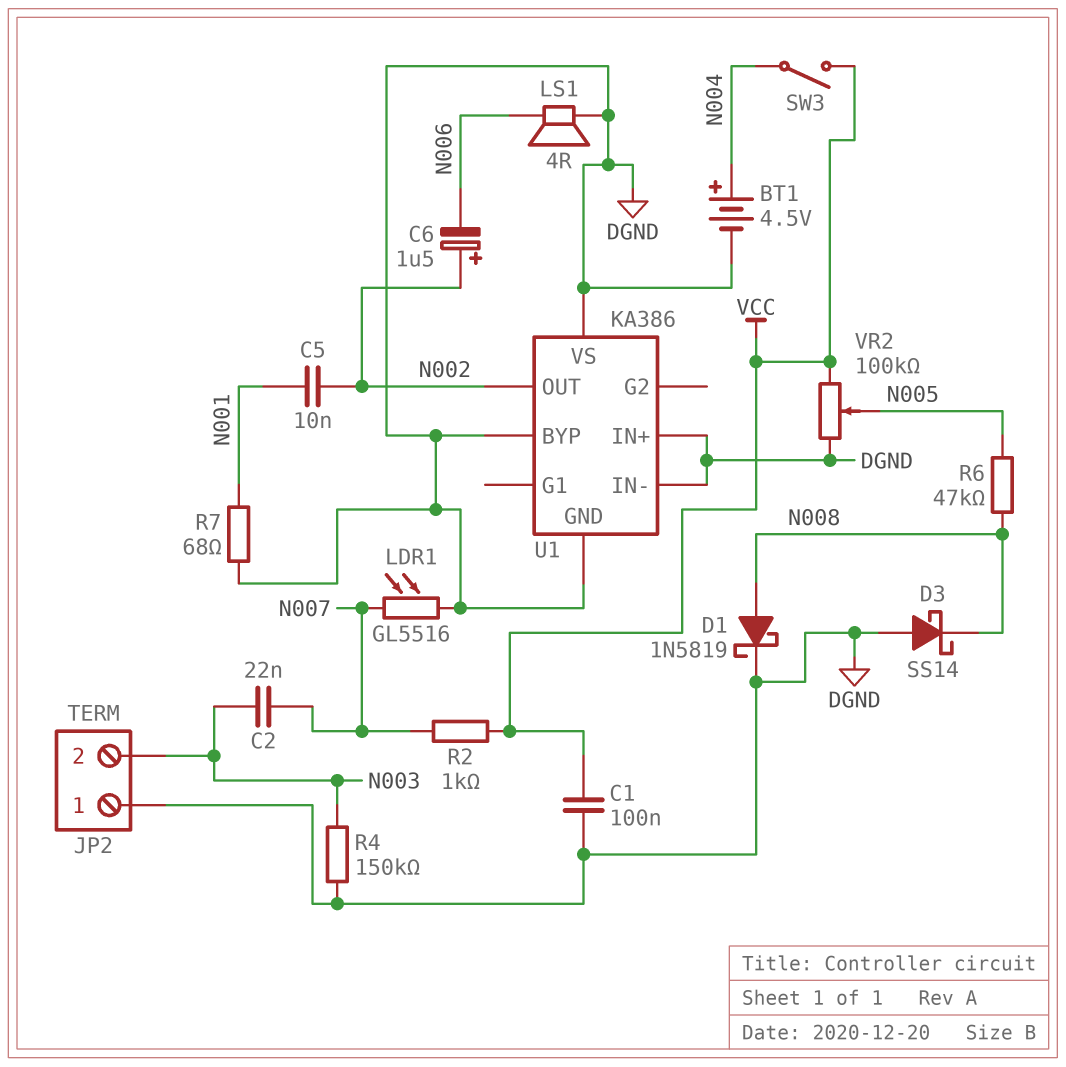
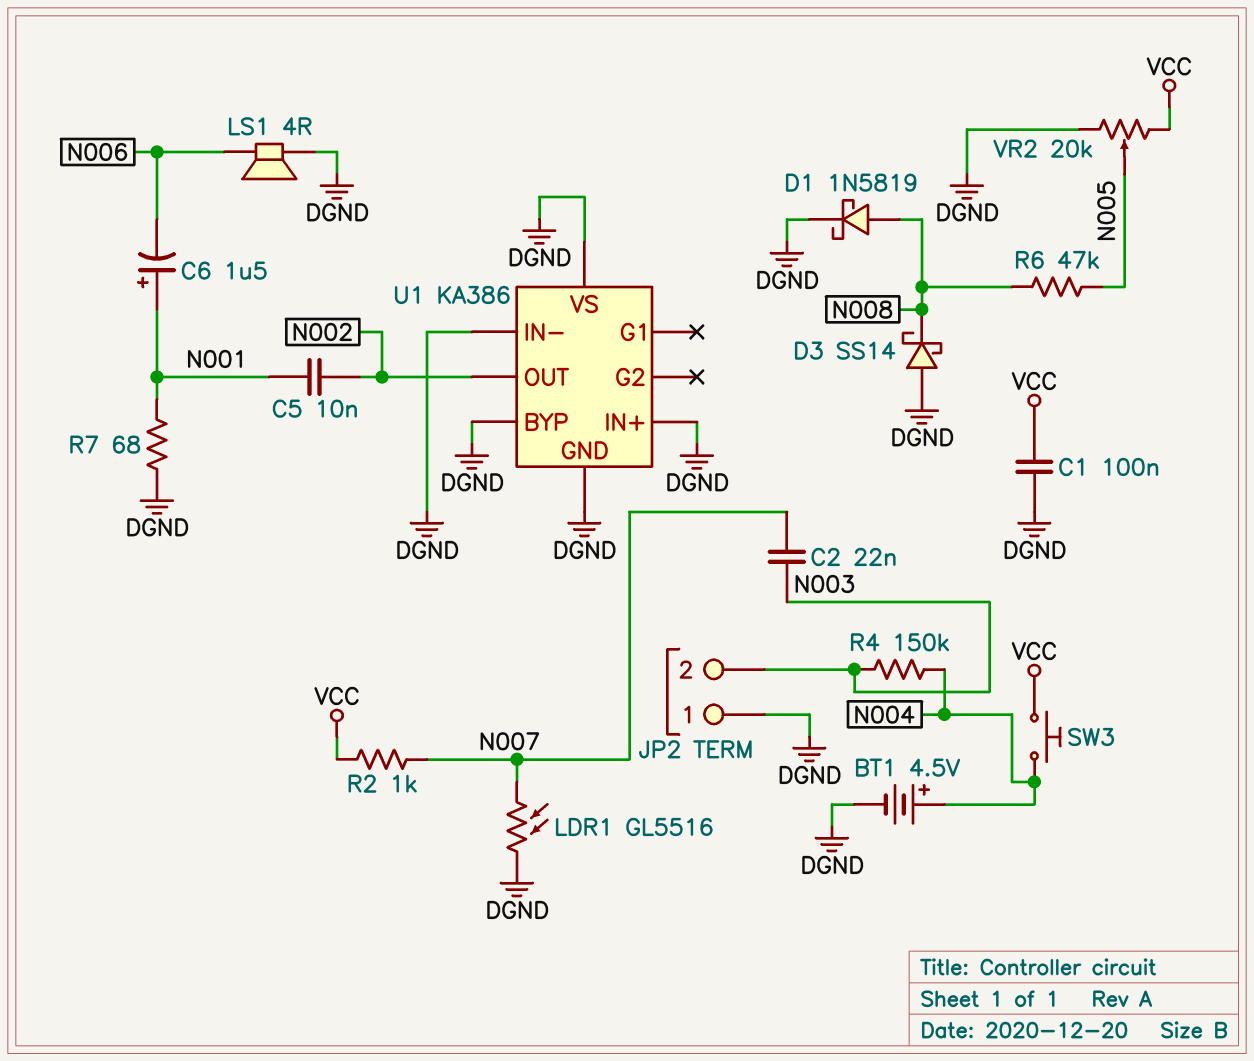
C6: 1.5uF (plus N002, minus N006) -> 1.5uF (plus N001, minus N006)
R4: 150k (DGND, N003) -> 150k (N003, N004)
SW3: switch (N004, VCC) -> button (N004, VCC)
VR2: 100k (DGND, VCC, wiper N005) -> 20k (DGND, VCC, wiper N005)

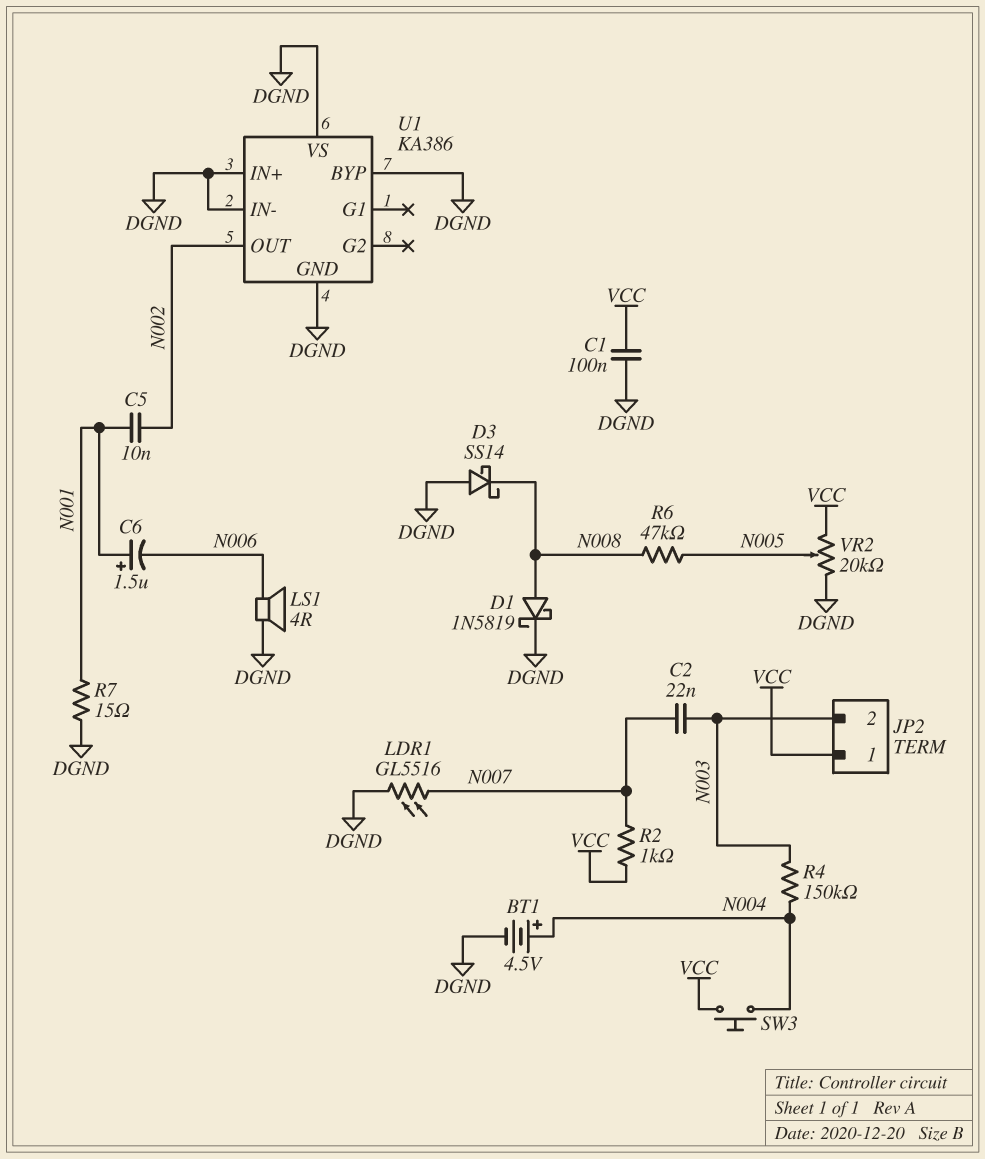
JP2 pin 1: DGND -> VCC
R7: 68 (DGND, N001) -> 15 (DGND, N001)

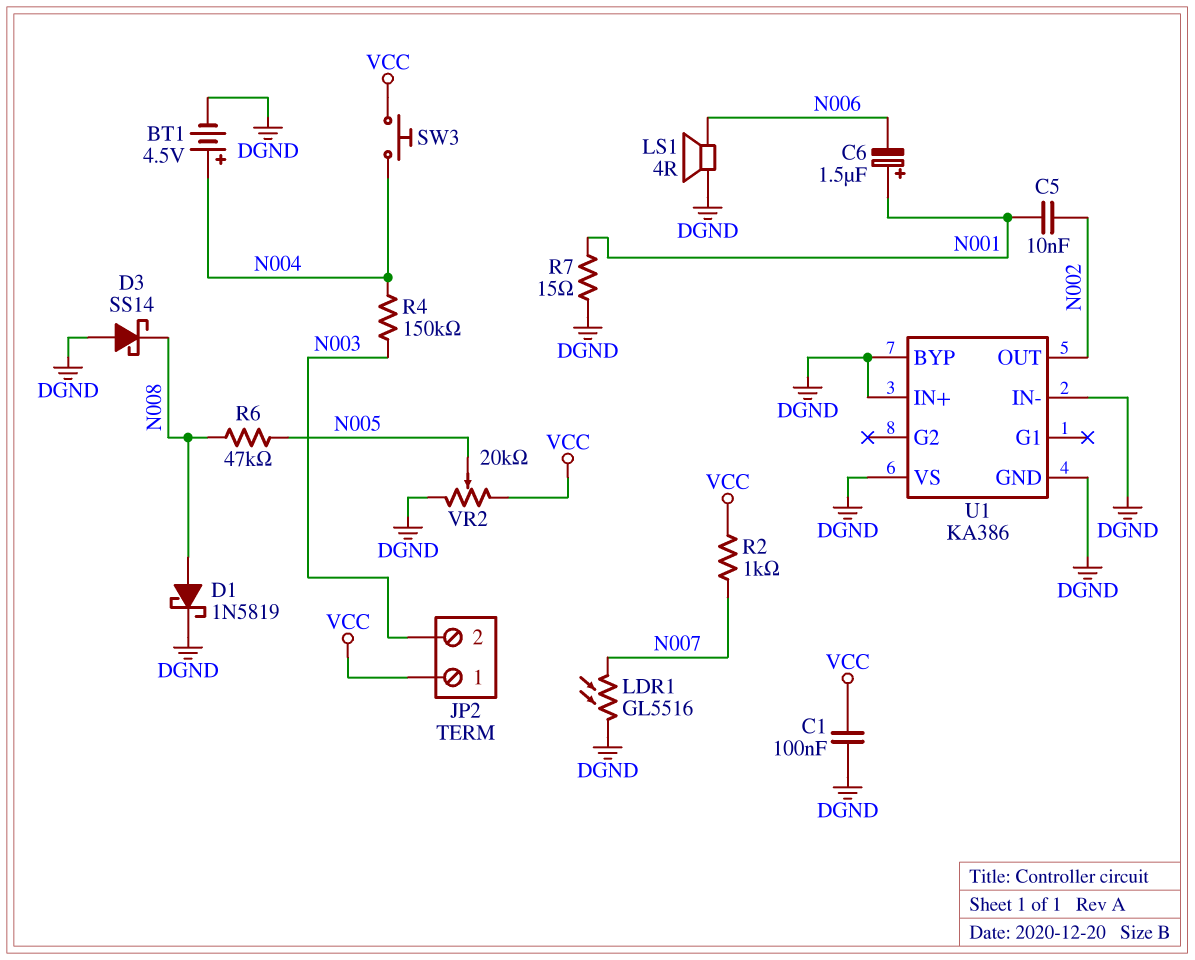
C2: 22nF (N003, N007) -> none

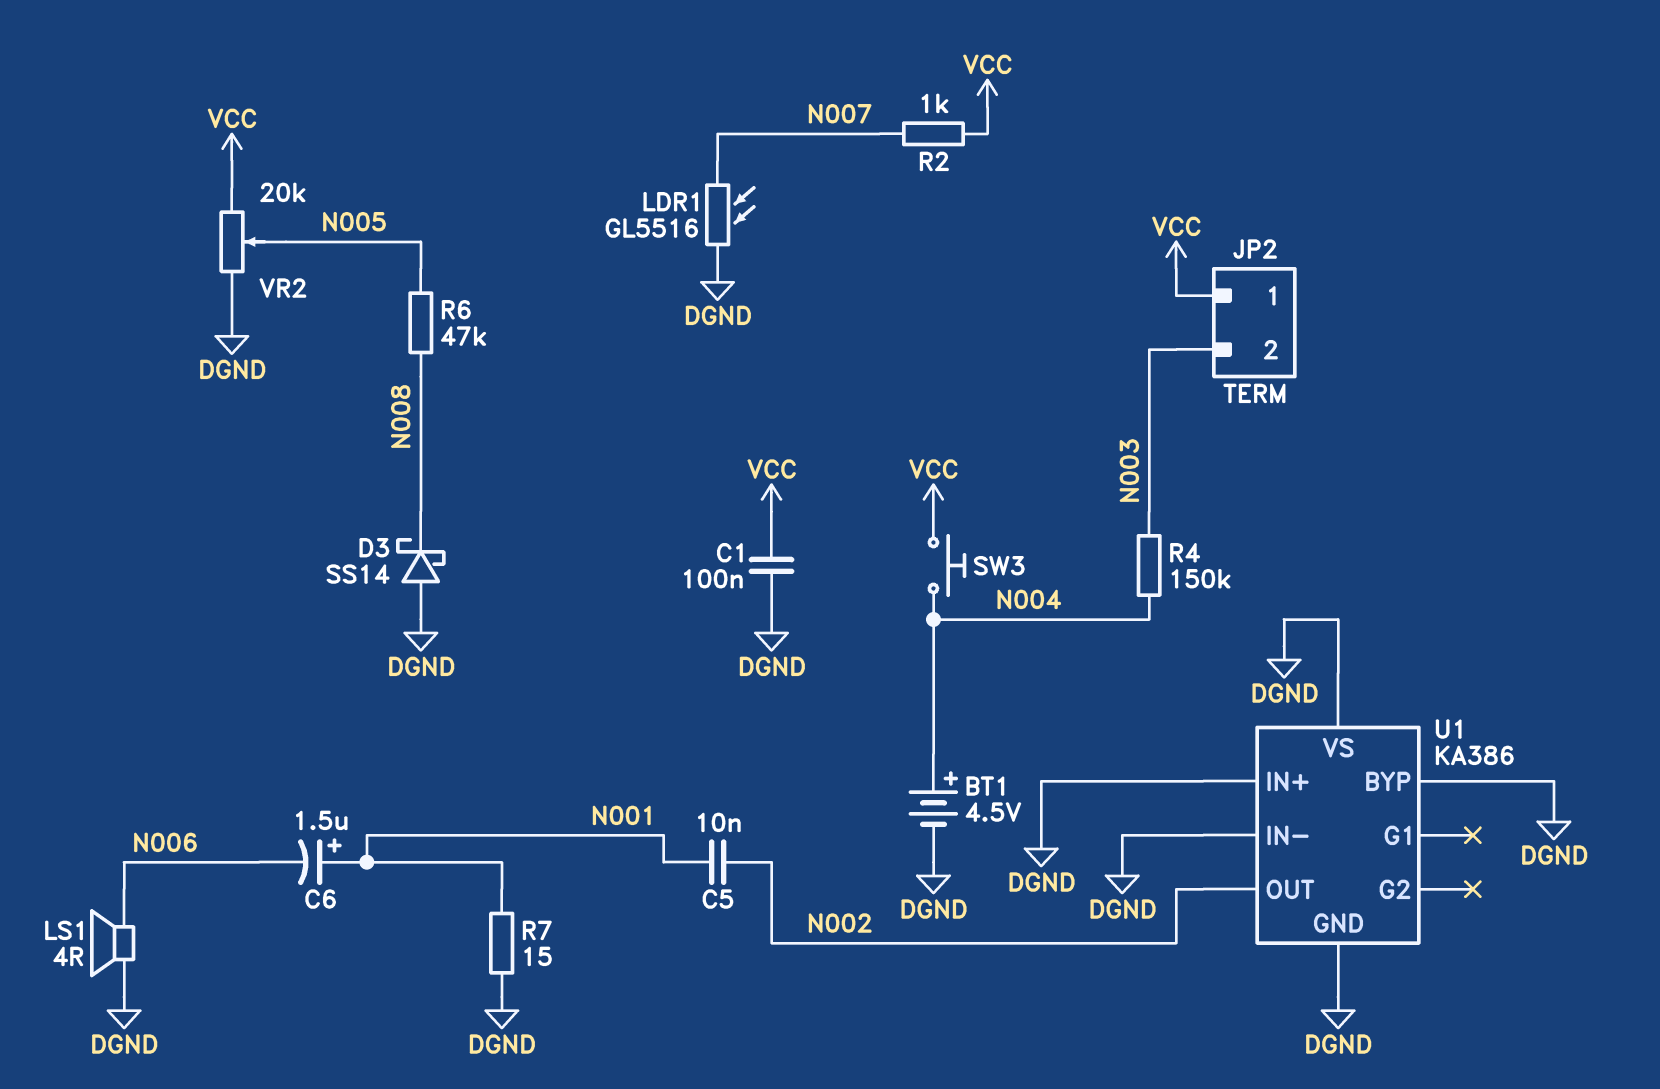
D1: schottky 1N5819 (A N008, K DGND) -> none

